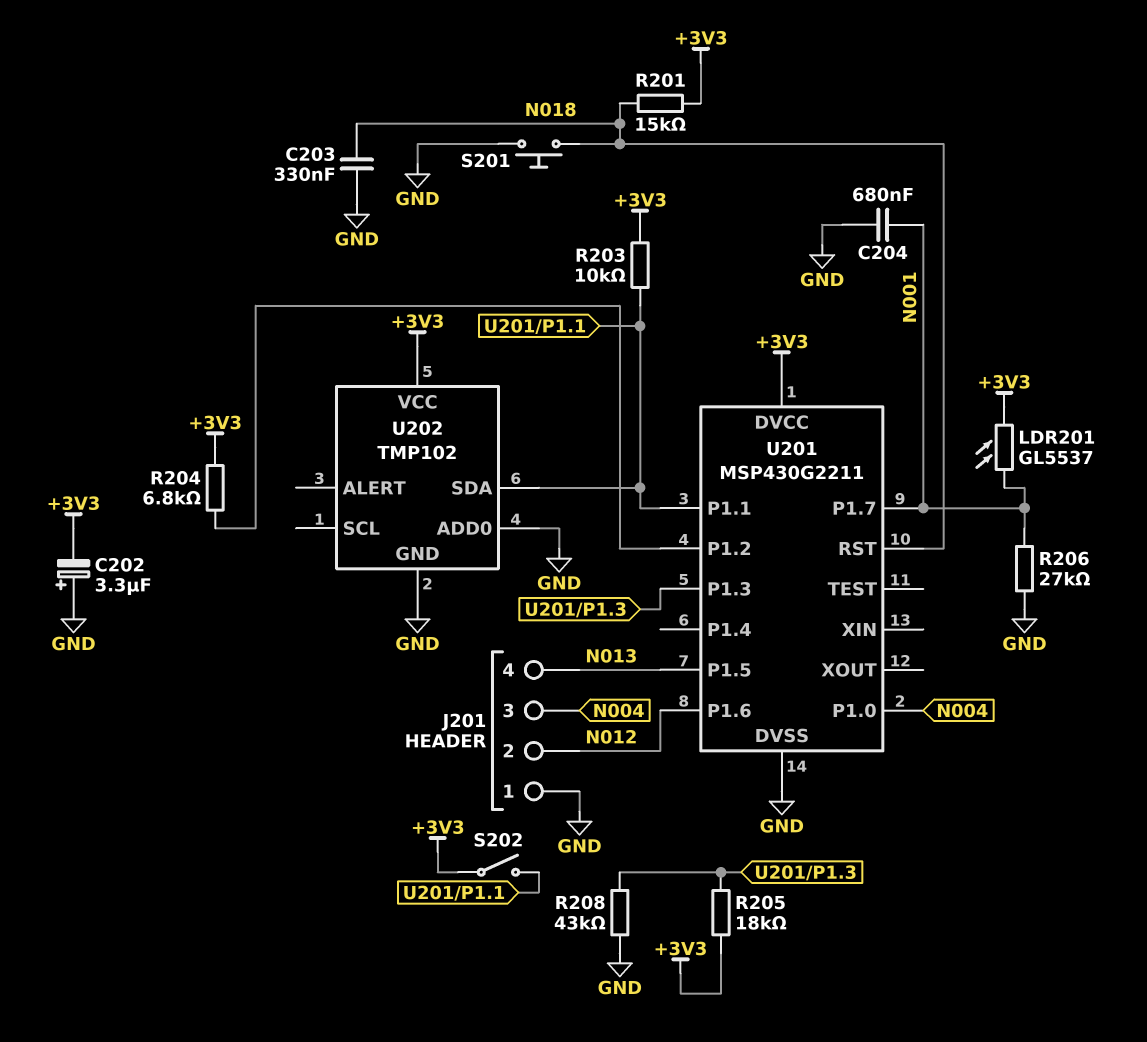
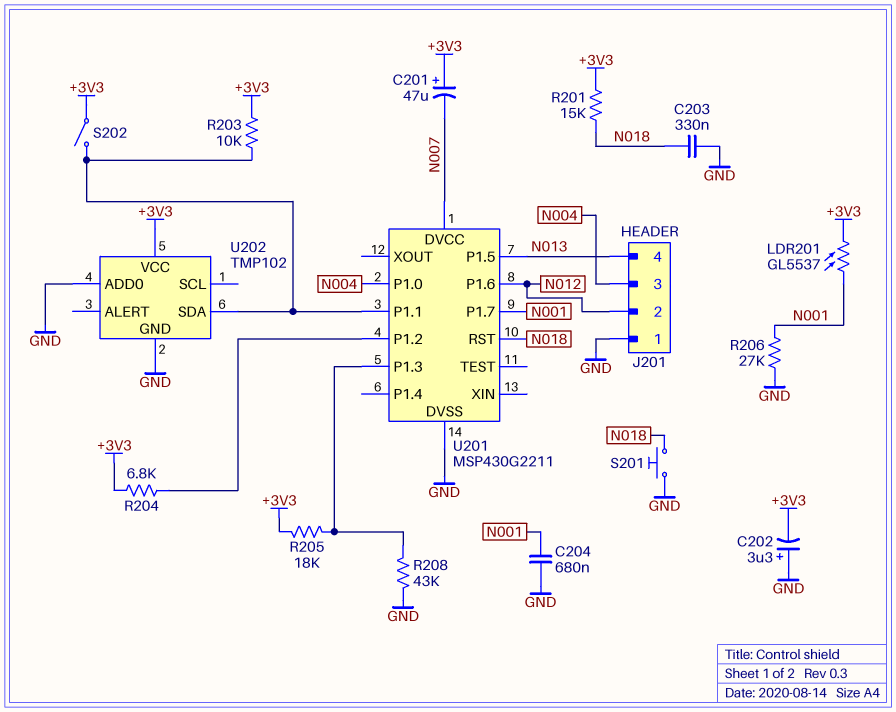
C201: none -> 47uF (plus +3V3, minus N007)
U201 pin DVCC: +3V3 -> N007

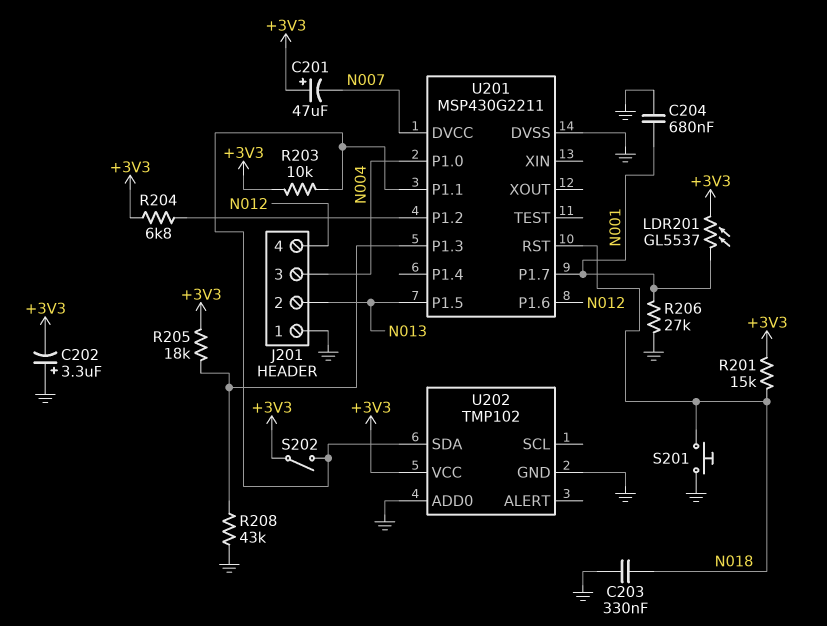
J201 pin 2: N012 -> N013
J201 pin 4: N013 -> N012

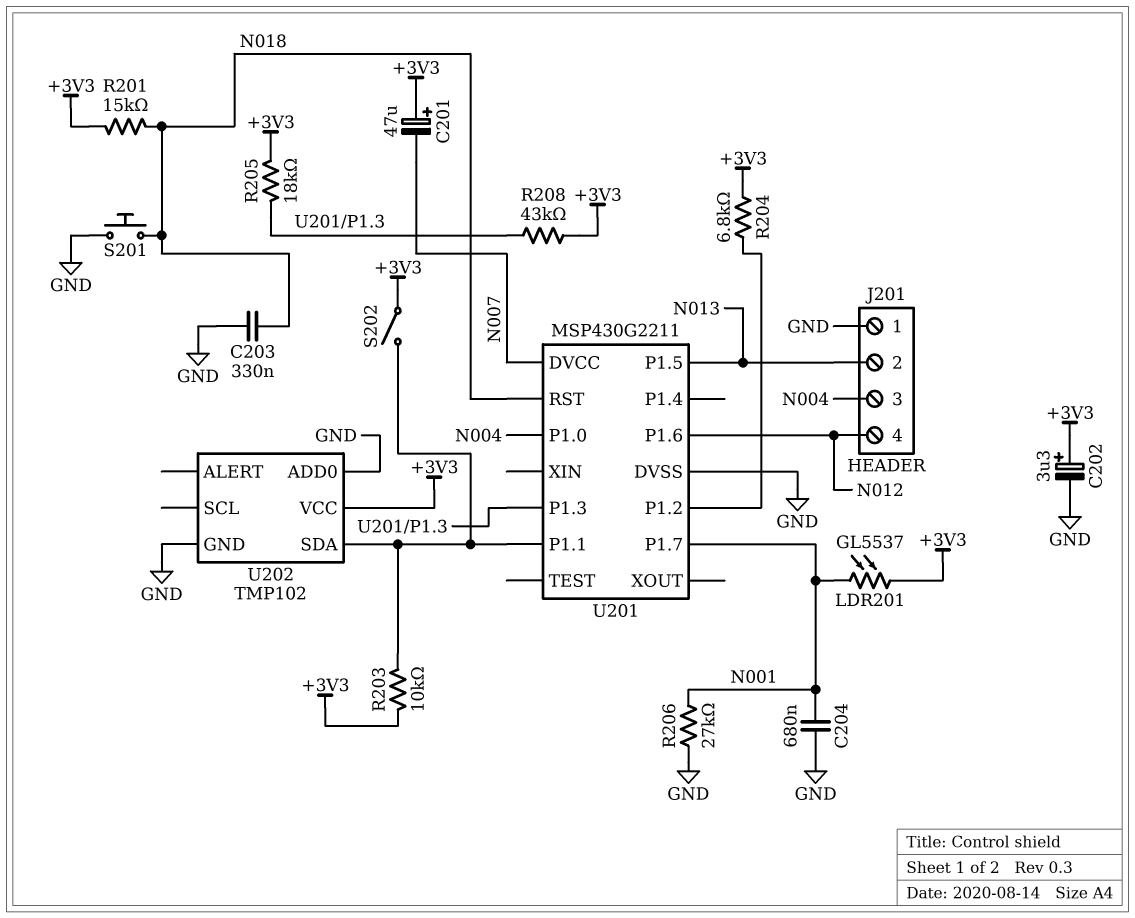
C202: 3.3uF (plus GND, minus +3V3) -> 3.3uF (plus +3V3, minus GND)
R208: 43k (GND, U201/P1.3) -> 43k (+3V3, U201/P1.3)

